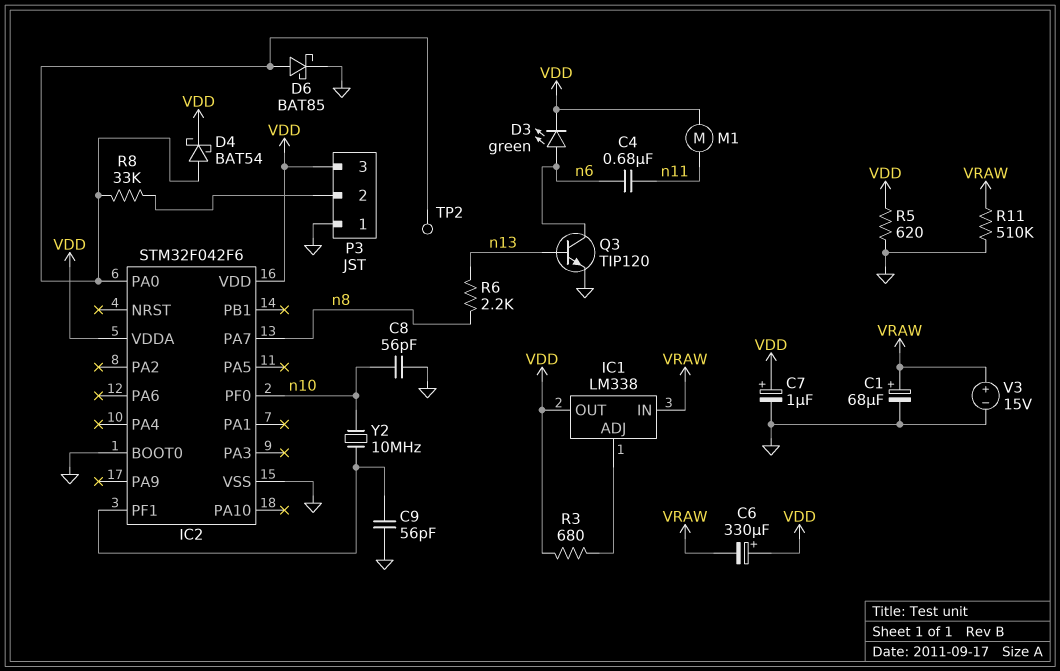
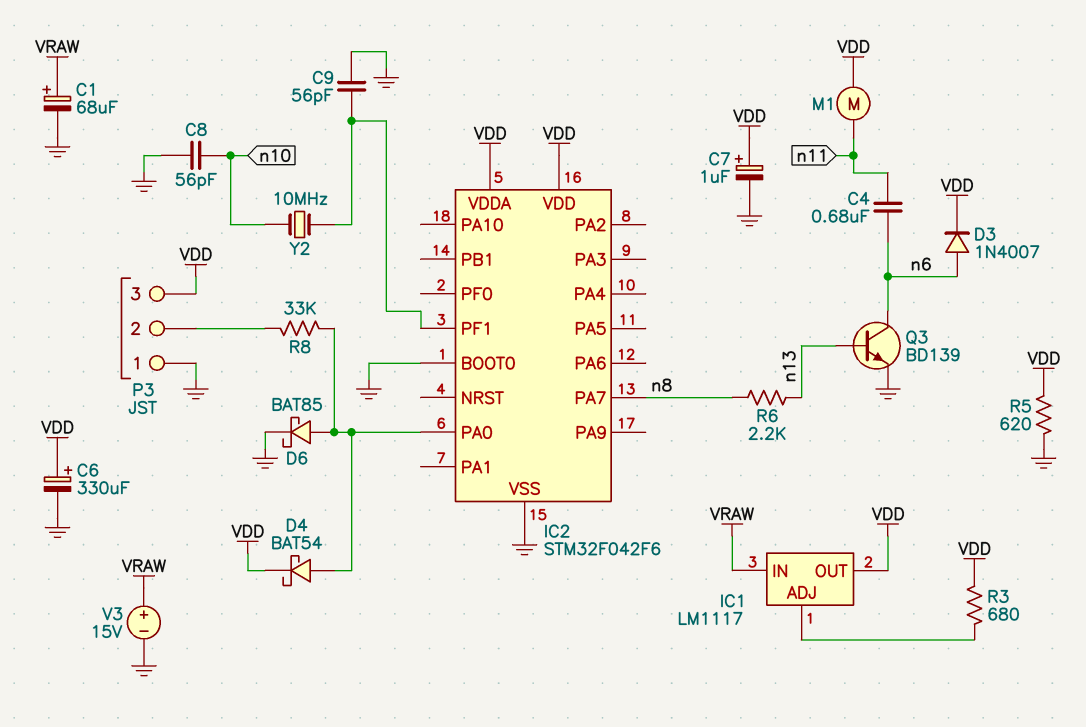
C6: 330uF (plus VDD, minus VRAW) -> 330uF (plus VDD, minus GND)
D3: LED green (A n6, K VDD) -> diode 1N4007 (A n6, K VDD)
IC1: LM338 -> LM1117
IC2 pin PF0: n10 -> none
Q3: NPN TIP120 (B n13, C n6, E GND) -> NPN BD139 (B n13, C n6, E GND)
R11: 510k (GND, VRAW) -> none
TP2: test point (IC2/PA0) -> none

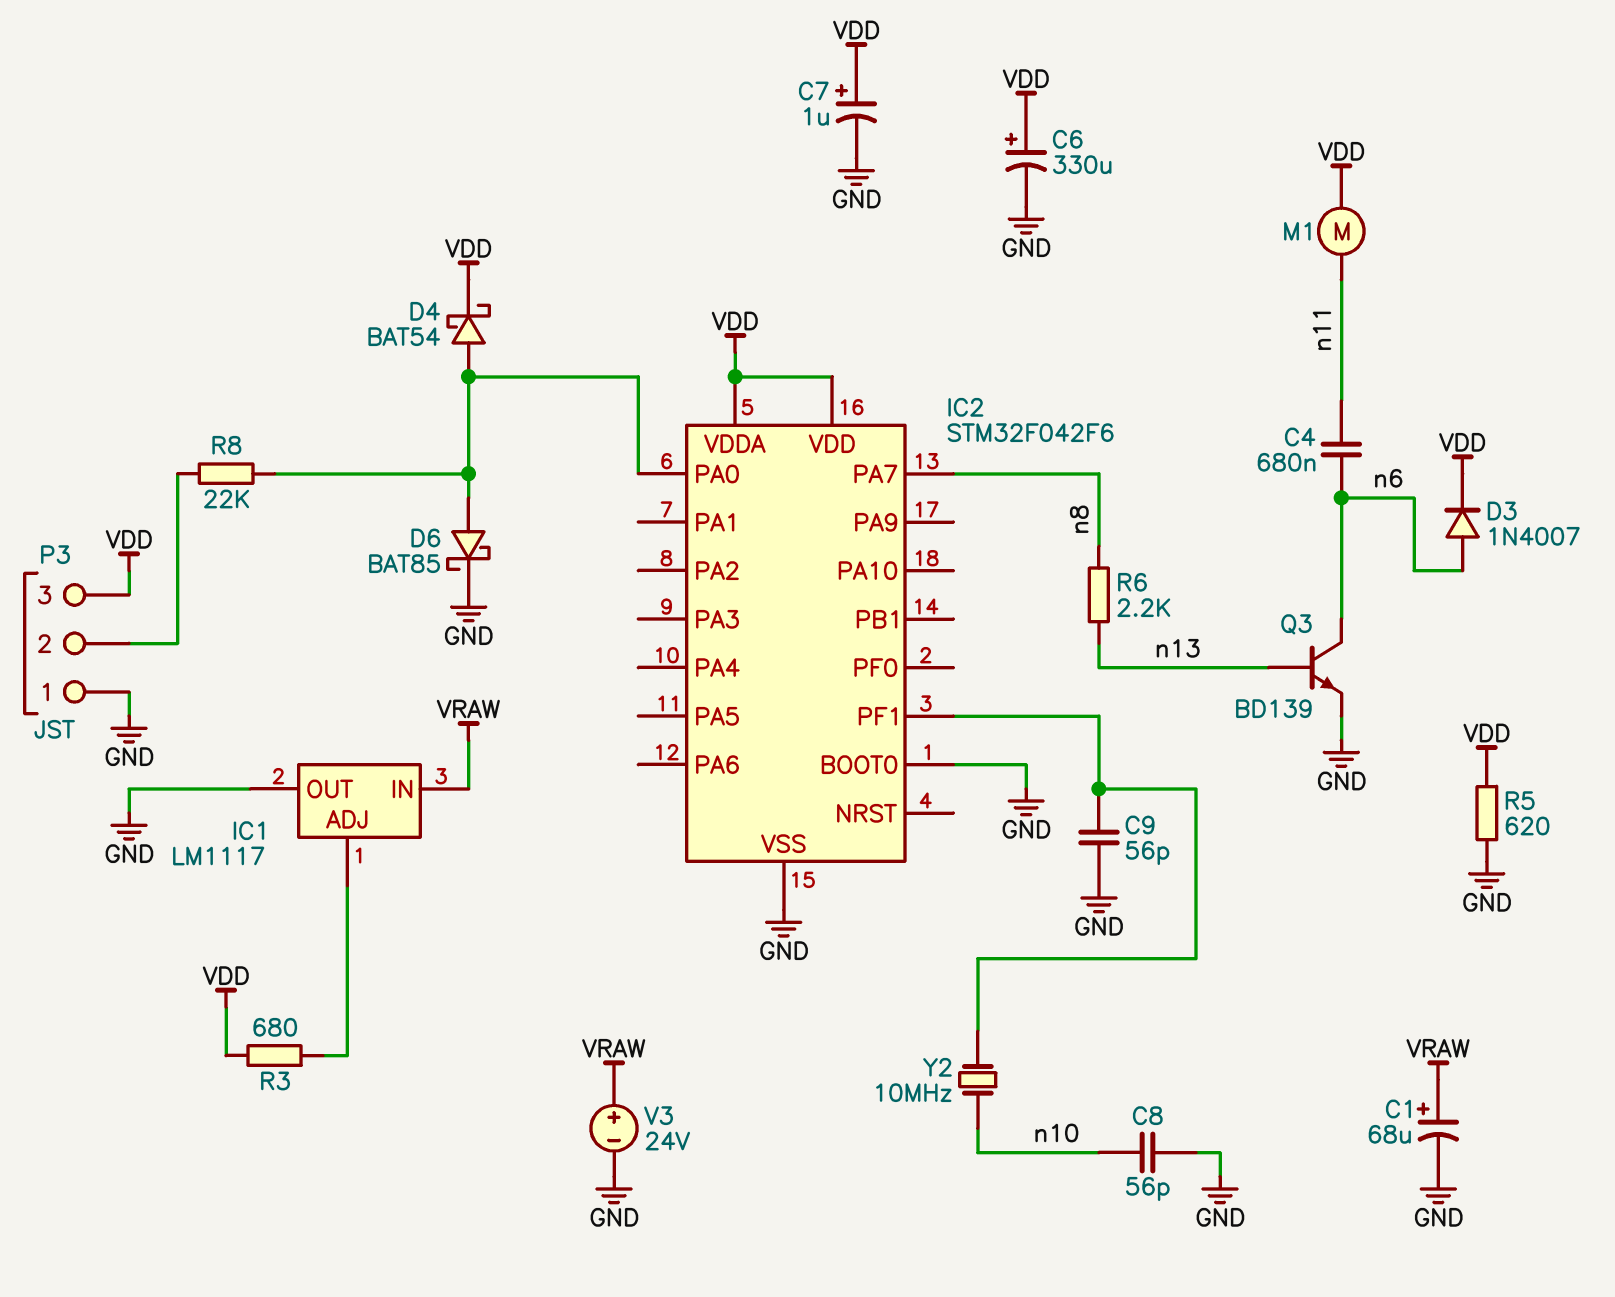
IC1 pin OUT: VDD -> GND
R8: 33k (IC2/PA0, P3/2) -> 22k (IC2/PA0, P3/2)
V3: 15V (plus VRAW, minus GND) -> 24V (plus VRAW, minus GND)

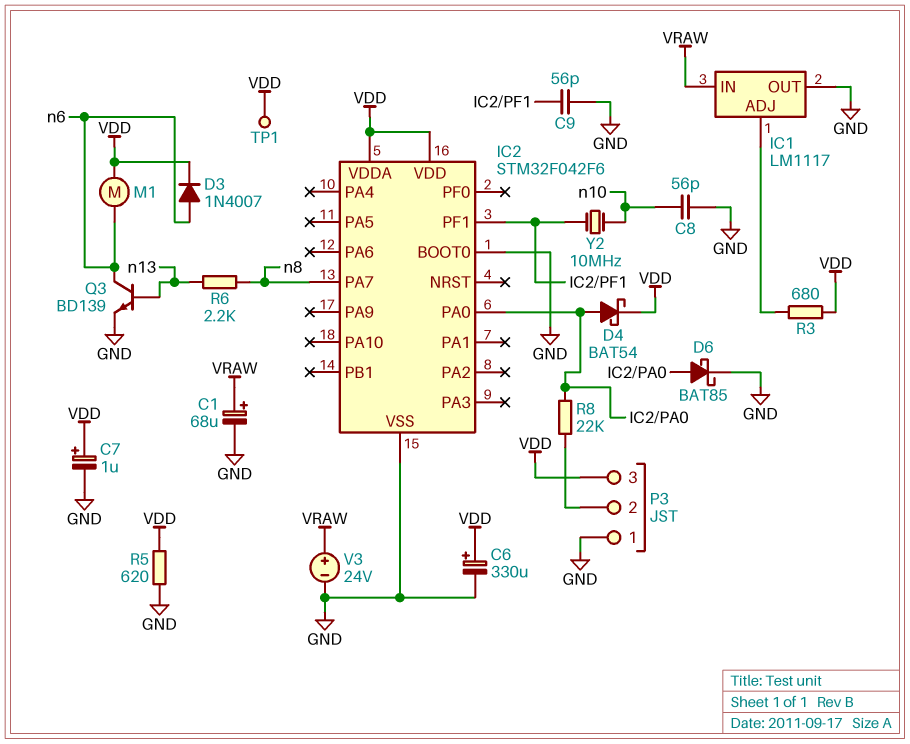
C4: 680nF (n6, n11) -> none
M1: motor (VDD, n11) -> motor (VDD, n6)
TP1: none -> test point (VDD)

